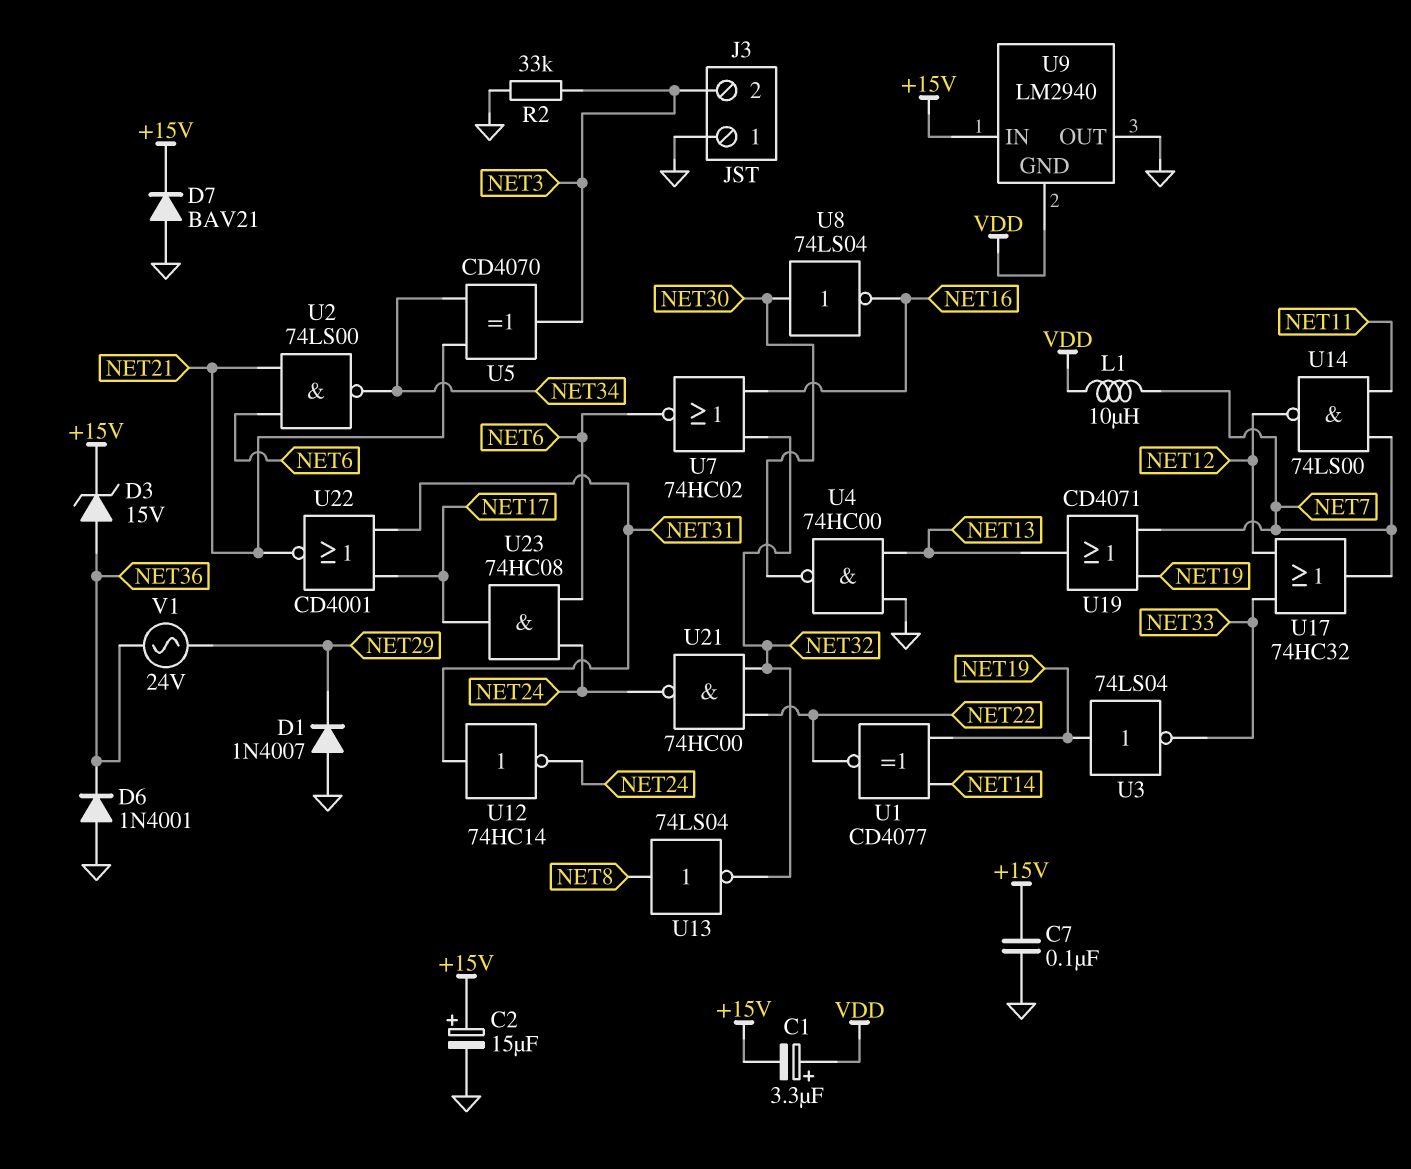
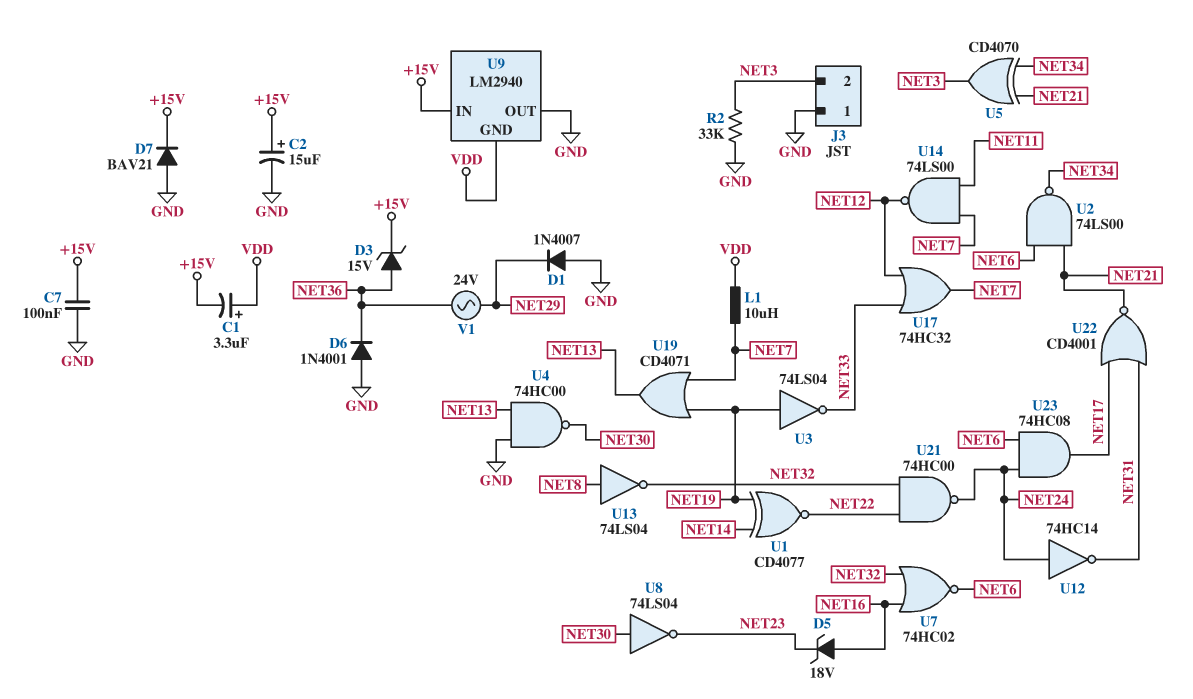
D5: none -> zener 18V (A NET16, K NET23)
U8: NOT 74LS04 (in NET30, out NET16) -> NOT 74LS04 (in NET30, out NET23)
U12: NOT 74HC14 (in NET31, out NET24) -> NOT 74HC14 (in NET24, out NET31)

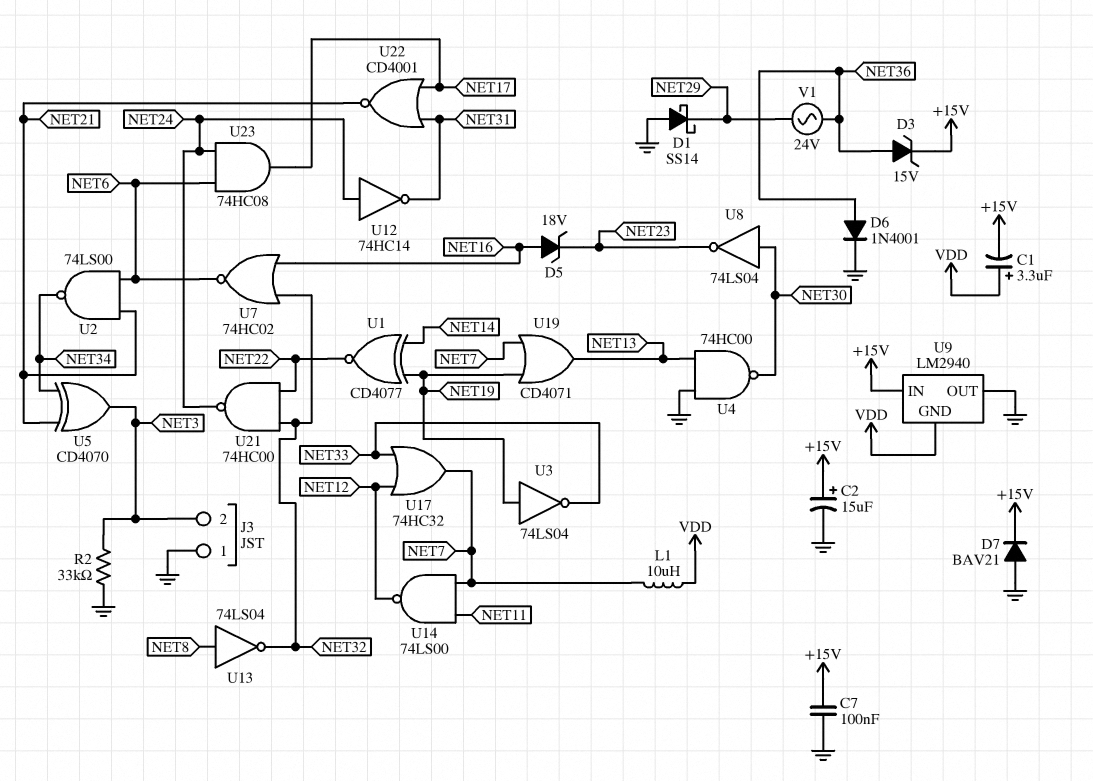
D1: diode 1N4007 (A GND, K NET29) -> schottky SS14 (A GND, K NET29)
D6: diode 1N4001 (A GND, K NET36) -> diode 1N4001 (A NET36, K GND)

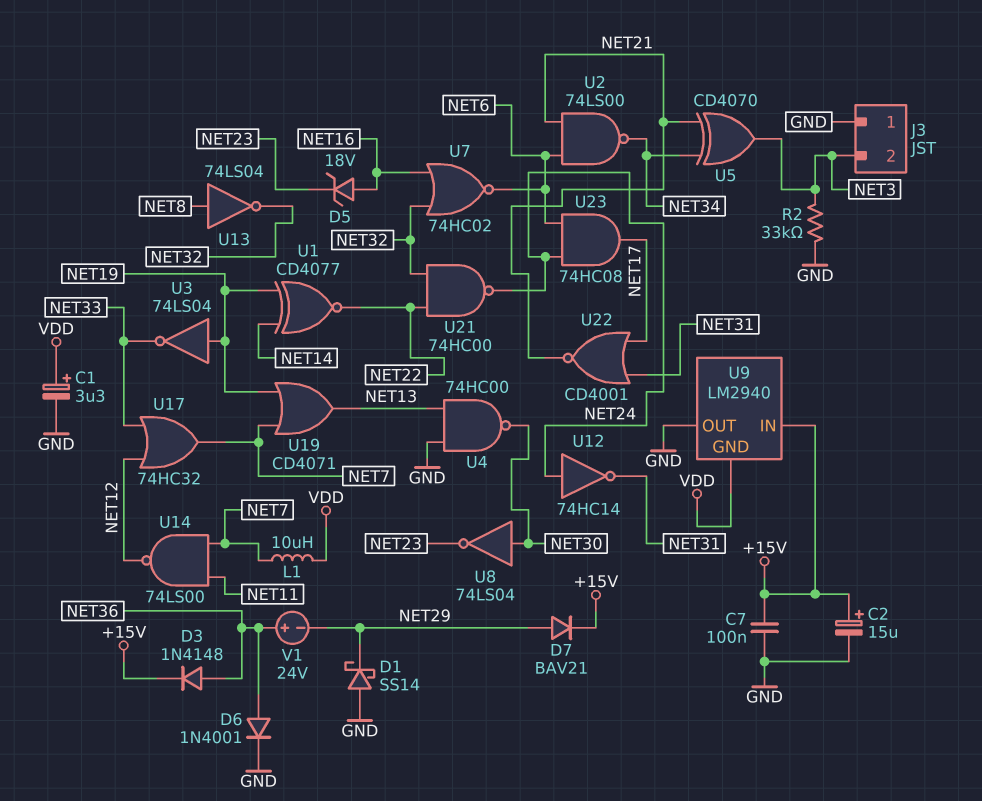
C1: 3.3uF (plus VDD, minus +15V) -> 3.3uF (plus VDD, minus GND)
D3: zener 15V (A NET36, K +15V) -> diode 1N4148 (A NET36, K +15V)
D7: diode BAV21 (A GND, K +15V) -> diode BAV21 (A NET29, K +15V)
V1: AC 24V (NET29, NET36) -> 24V (plus NET36, minus NET29)

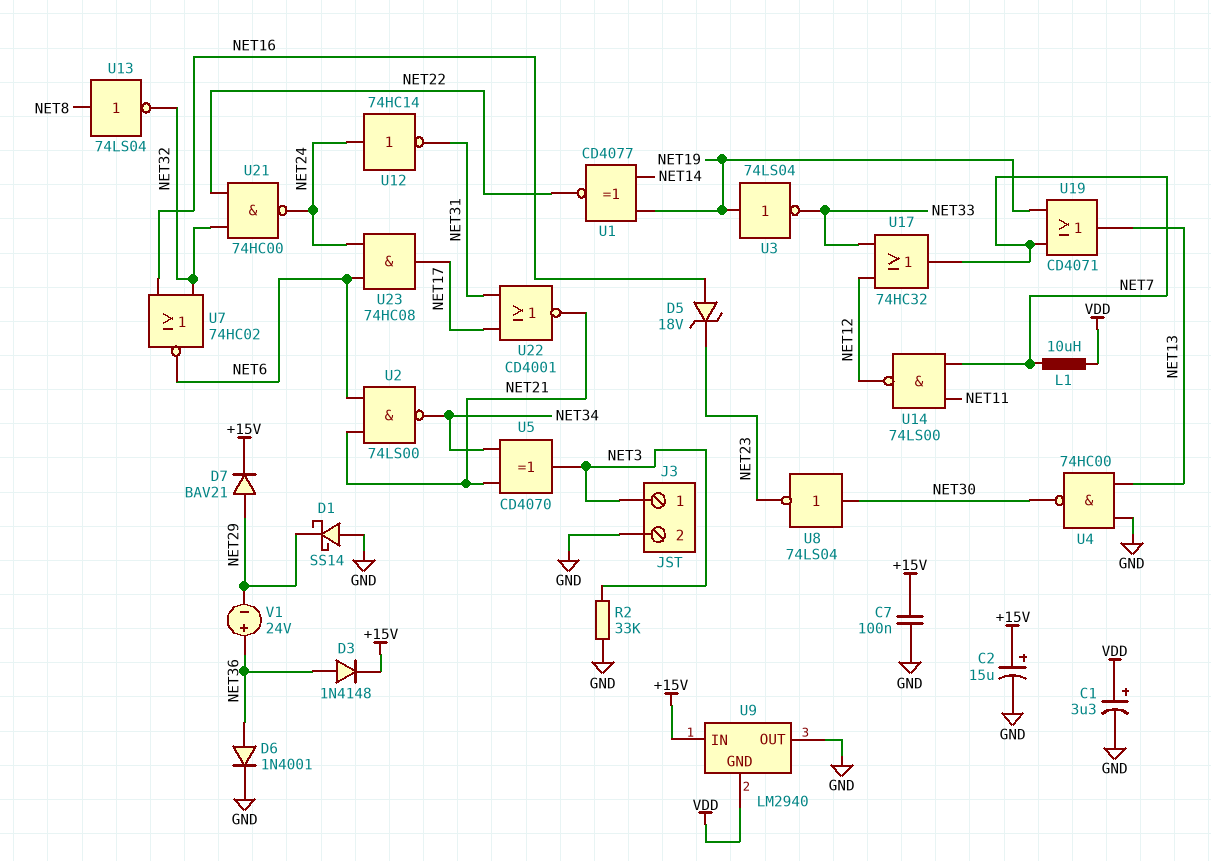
J3 pin 1: GND -> NET3
J3 pin 2: NET3 -> GND

